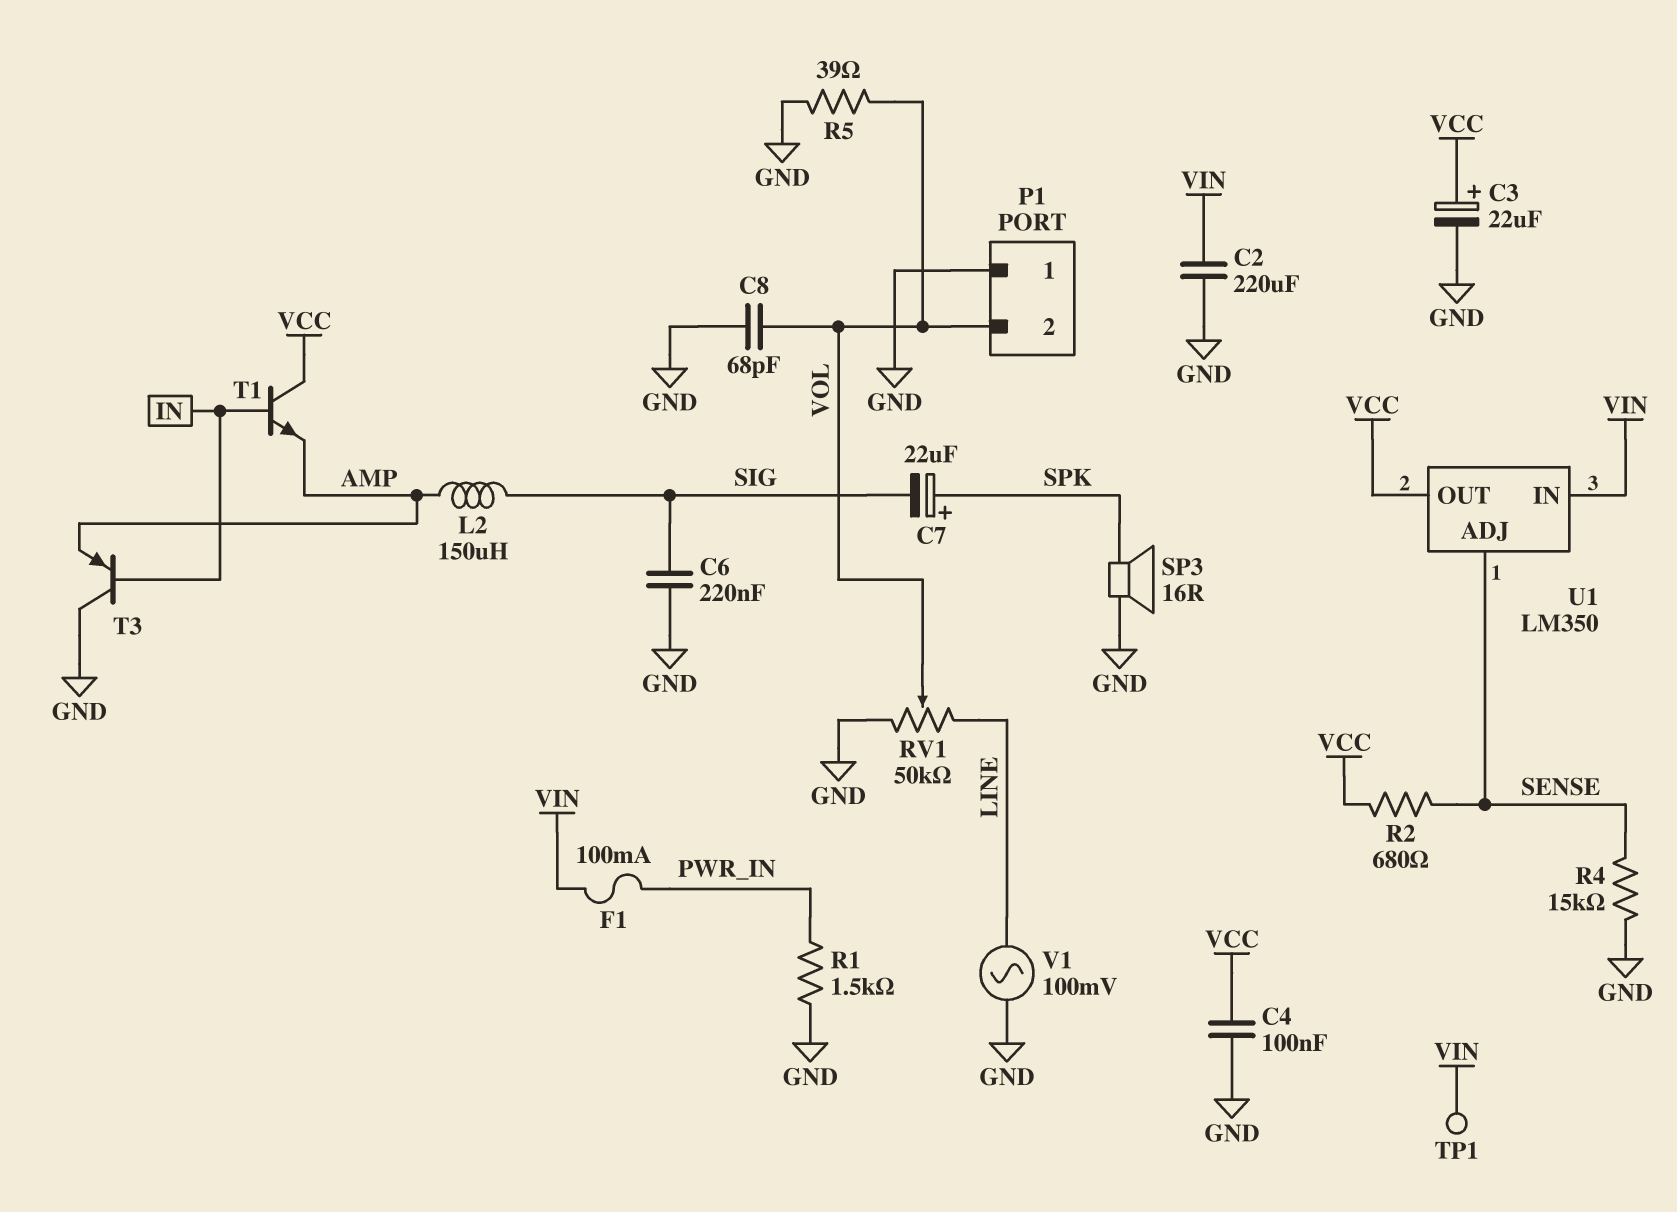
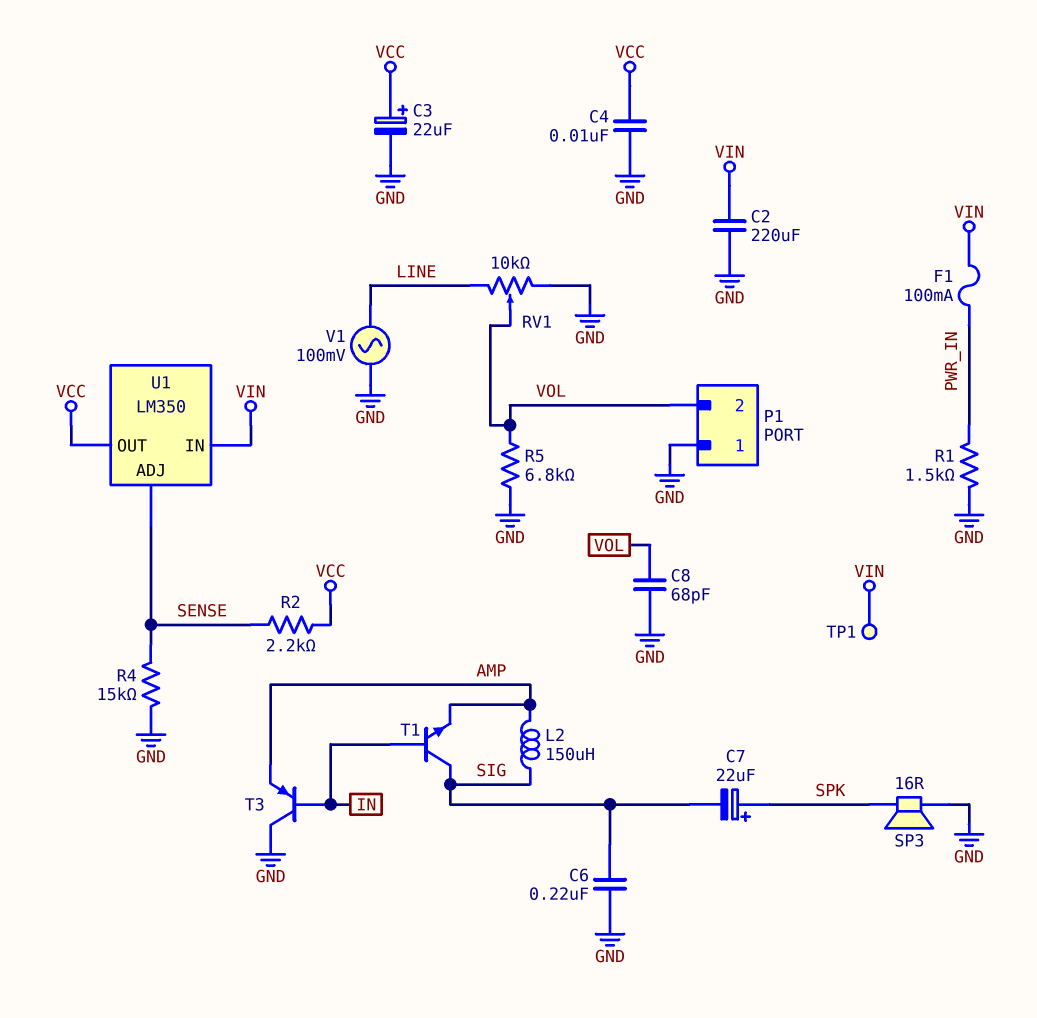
C4: 100nF (GND, VCC) -> 10nF (GND, VCC)
R2: 680 (SENSE, VCC) -> 2.2k (SENSE, VCC)
R5: 39 (GND, VOL) -> 6.8k (GND, VOL)
RV1: 50k (GND, LINE, wiper VOL) -> 10k (GND, LINE, wiper VOL)
T1: NPN (B IN, C VCC, E AMP) -> NPN (B IN, C SIG, E AMP)

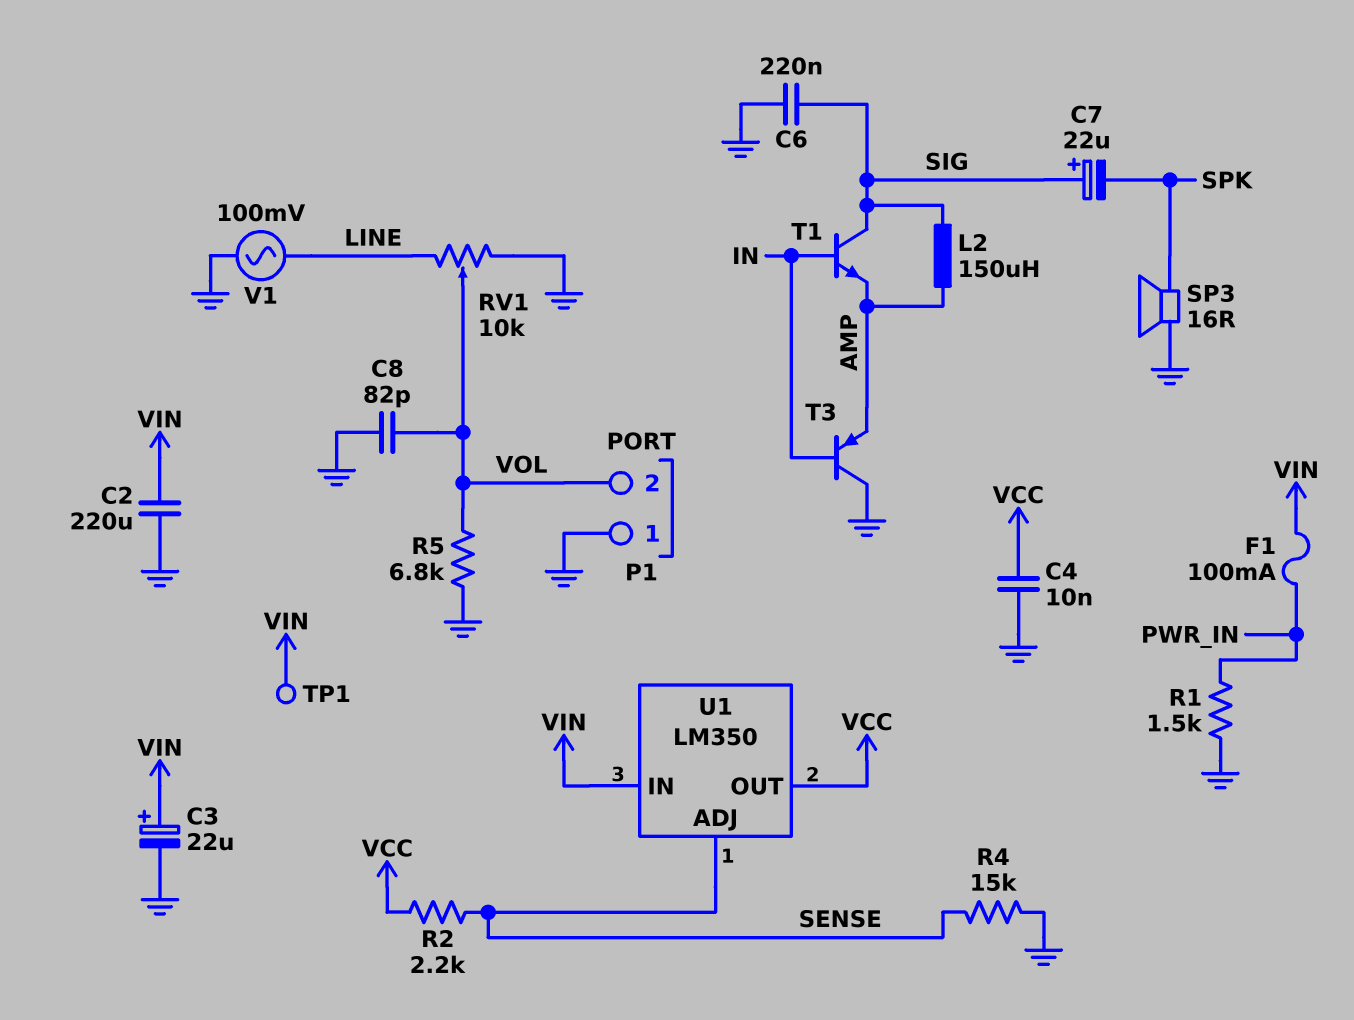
C3: 22uF (plus VCC, minus GND) -> 22uF (plus VIN, minus GND)
C7: 22uF (plus SPK, minus SIG) -> 22uF (plus SIG, minus SPK)
C8: 68pF (GND, VOL) -> 82pF (GND, VOL)

